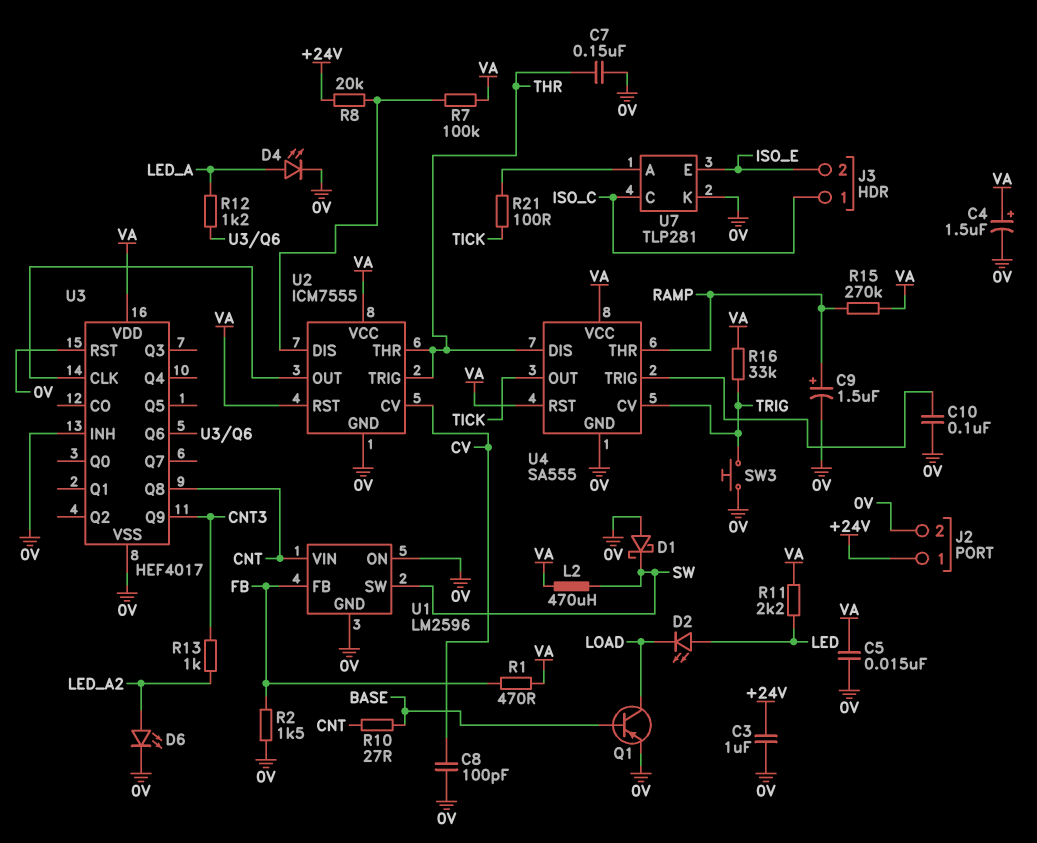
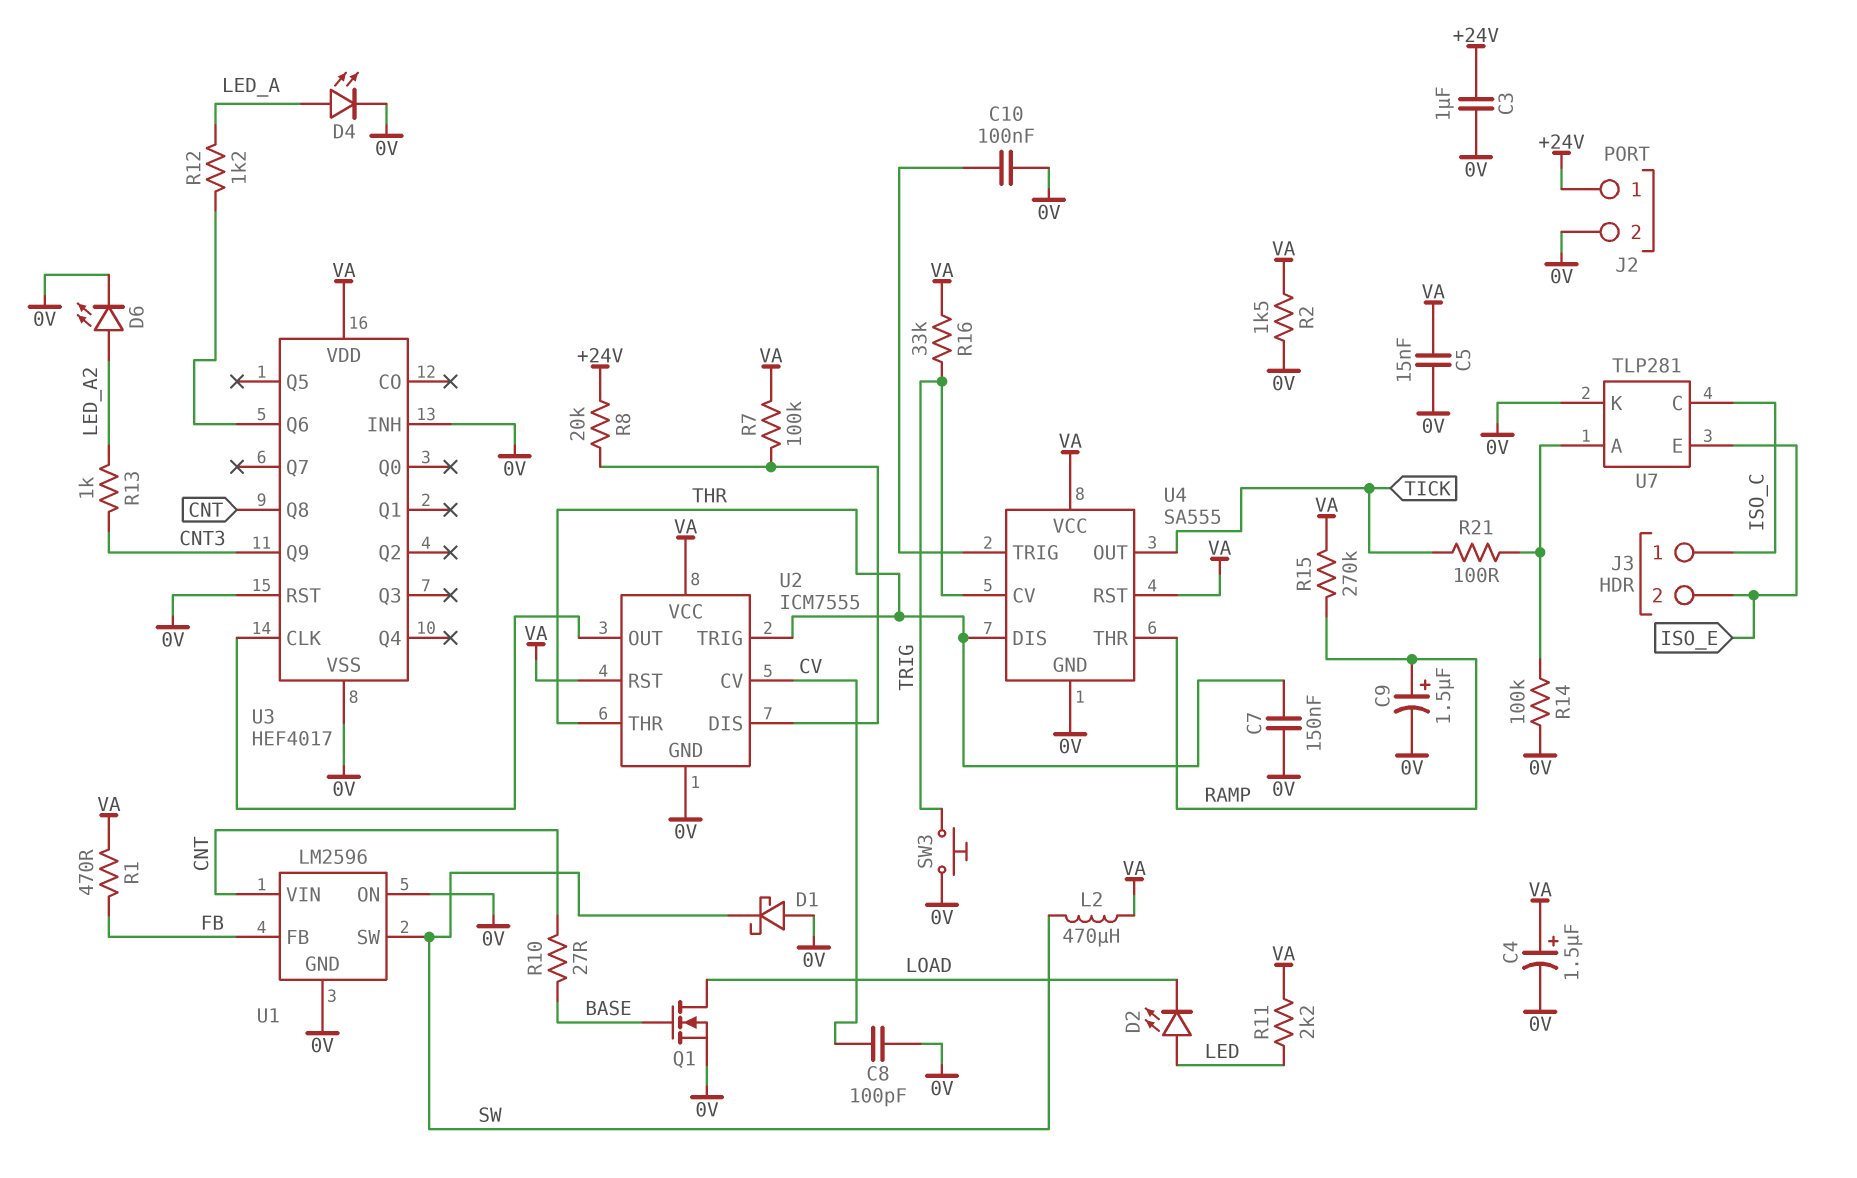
Q1: PNP (B BASE, C LOAD, E 0V) -> NMOS (G BASE, D LOAD, S 0V)
R2: 1.5k (0V, FB) -> 1.5k (0V, VA)
R14: none -> 100k (0V, U7/A)

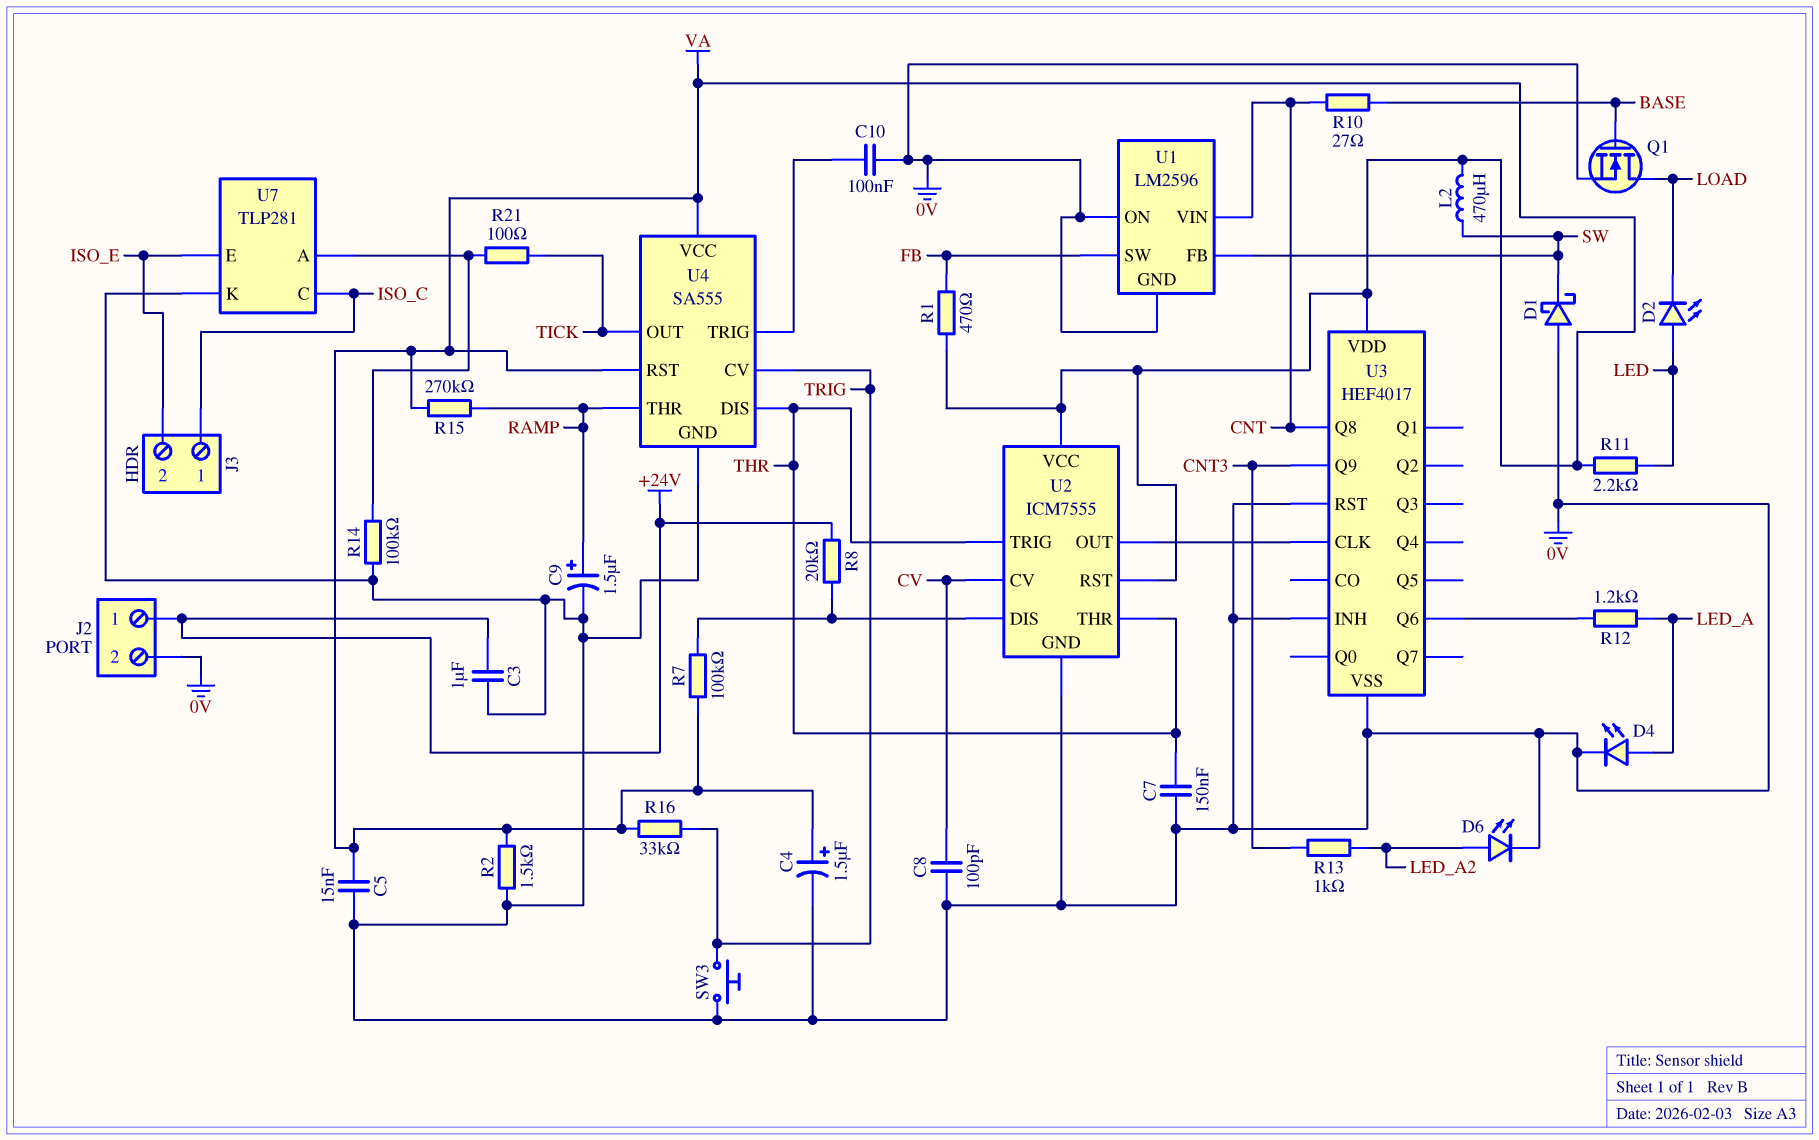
U1 pin FB: FB -> SW
U1 pin SW: SW -> FB

